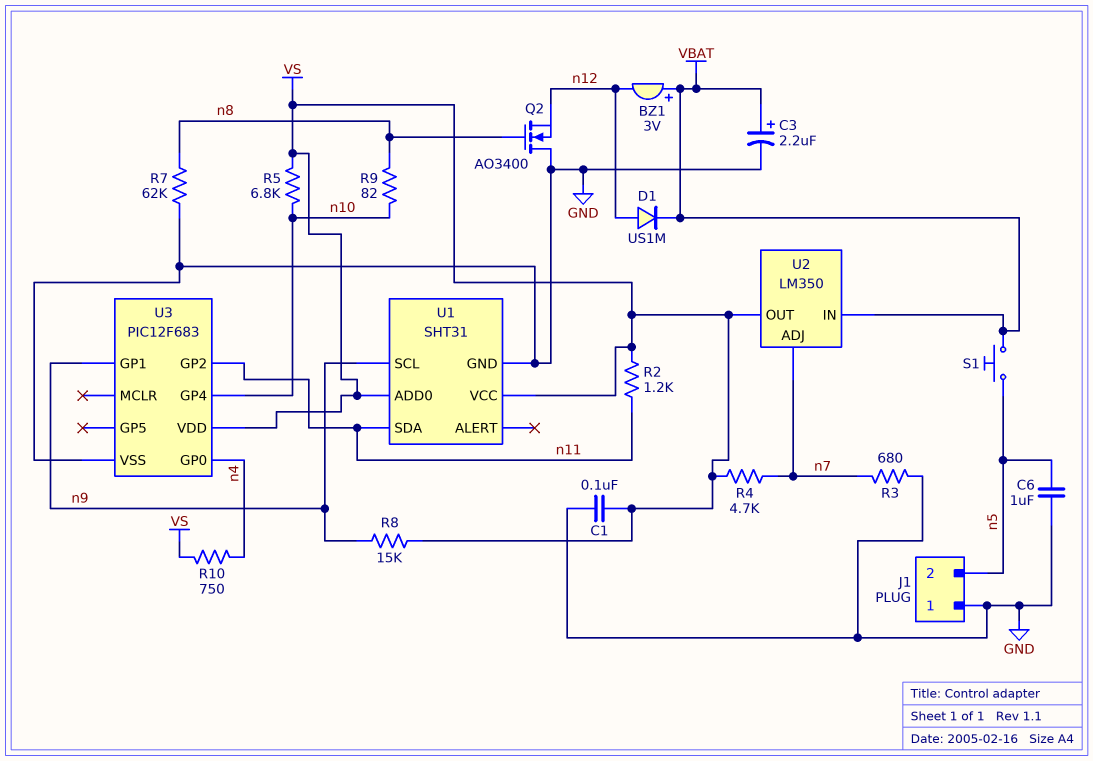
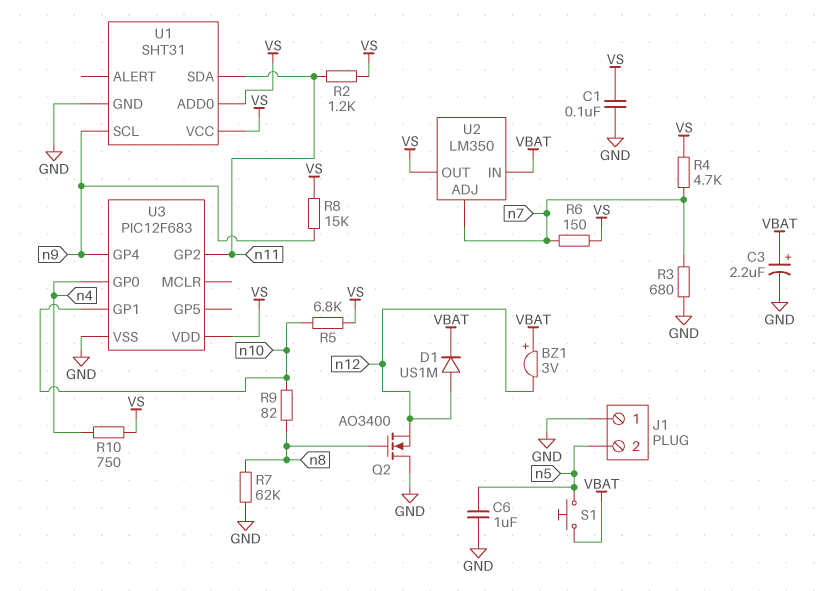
R6: none -> 150 (VS, n7)
U3 pin GP1: n9 -> n10
U3 pin GP4: n10 -> n9

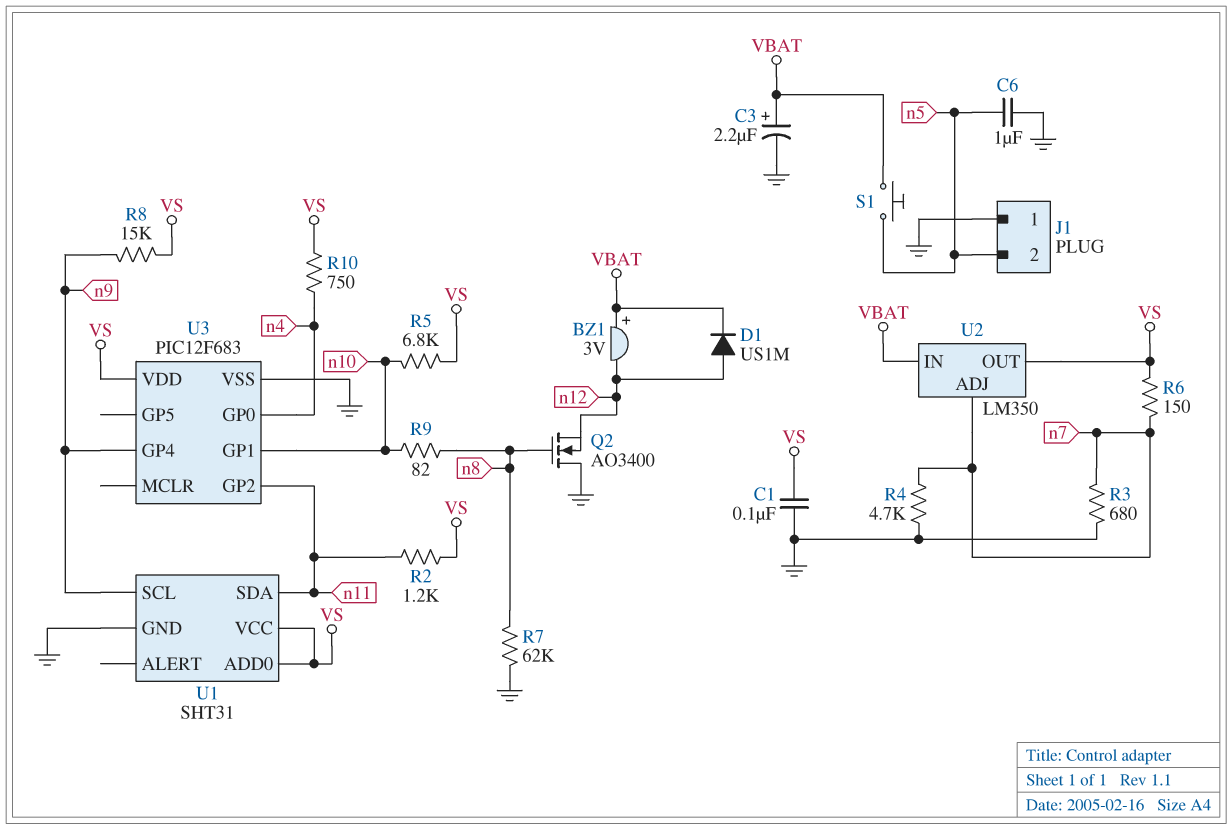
R4: 4.7k (VS, n7) -> 4.7k (GND, n7)

